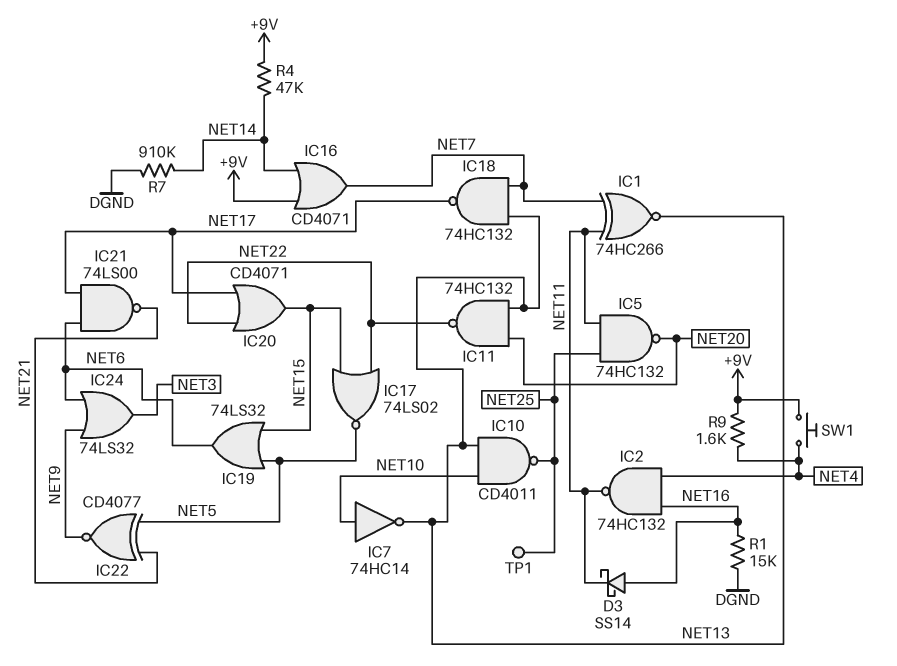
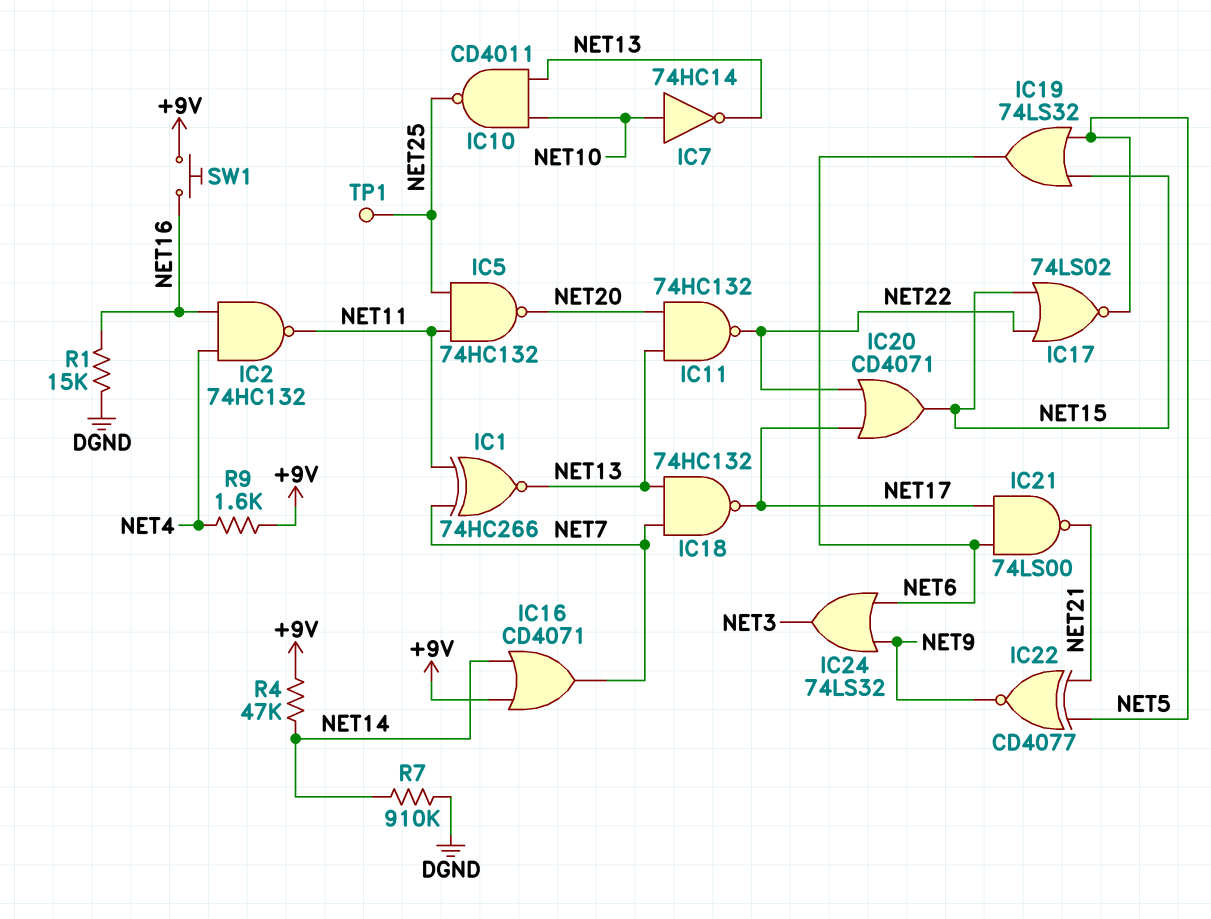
D3: schottky SS14 (A NET16, K NET11) -> none
SW1: button (+9V, NET4) -> button (+9V, NET16)

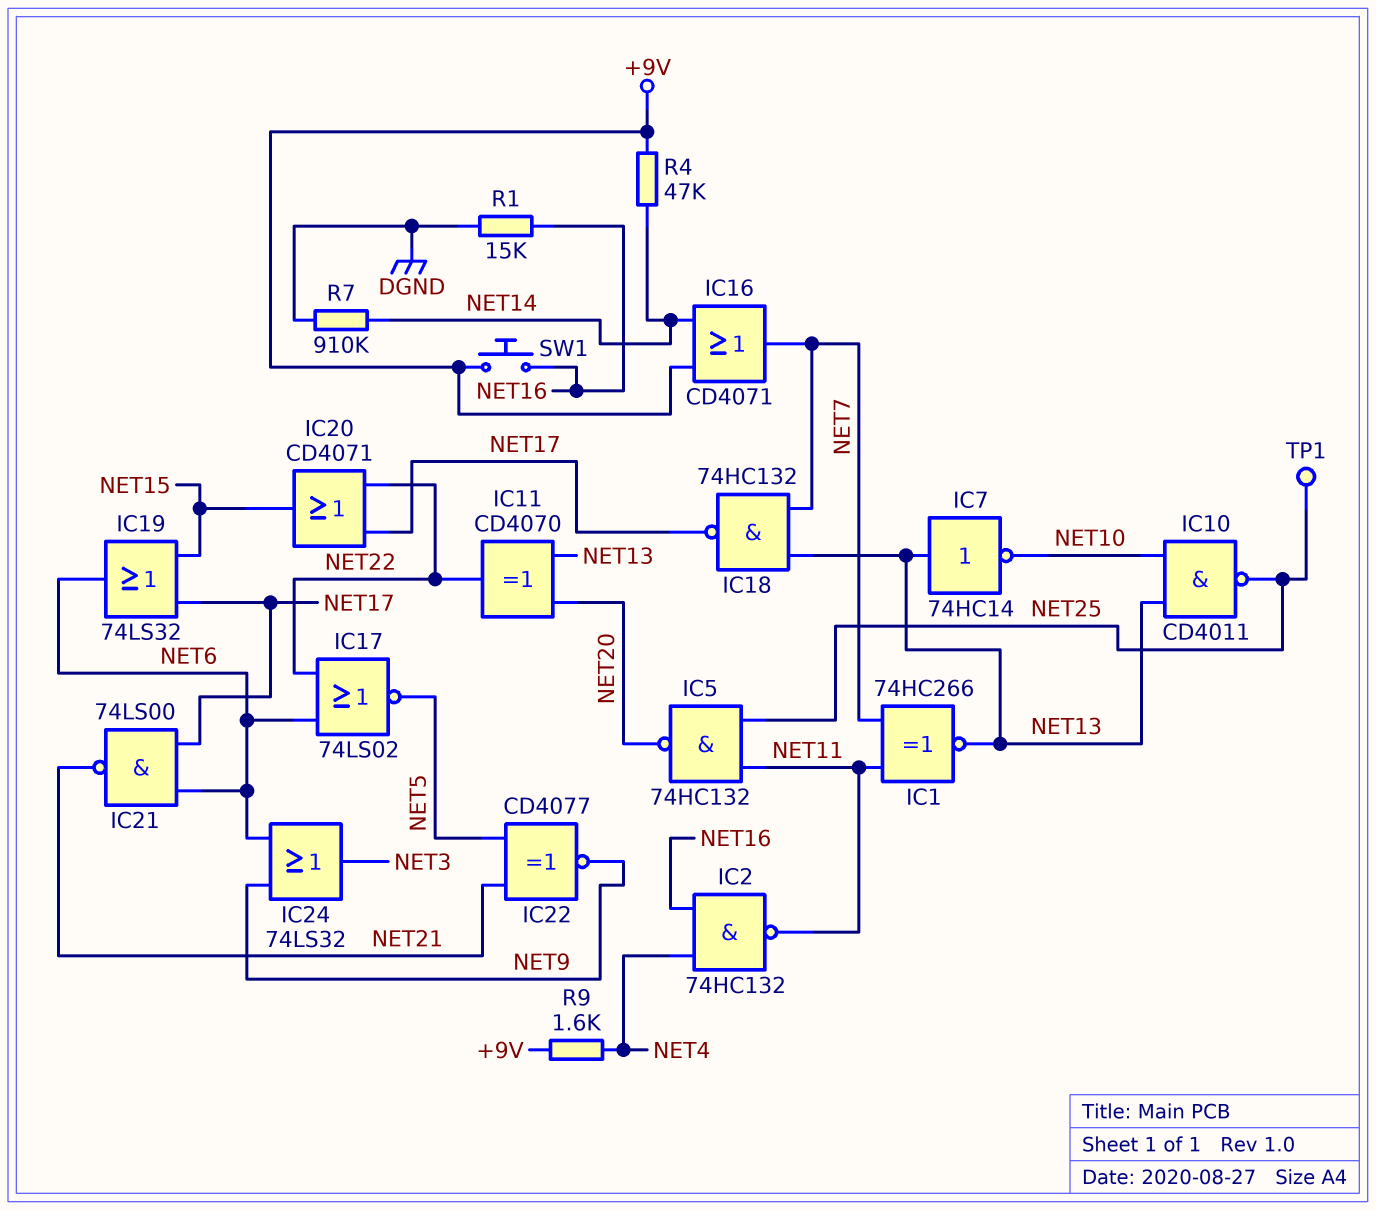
IC7: NOT 74HC14 (in NET10, out NET13) -> NOT 74HC14 (in NET13, out NET10)
IC11: NAND 74HC132 (in NET13, in NET20, out NET22) -> XOR CD4070 (in NET13, in NET20, out NET22)
IC17: NOR 74LS02 (in NET15, in NET22, out NET5) -> NOR 74LS02 (in NET6, in NET22, out NET5)
IC19: OR 74LS32 (in NET5, in NET15, out NET6) -> OR 74LS32 (in NET15, in NET17, out NET6)

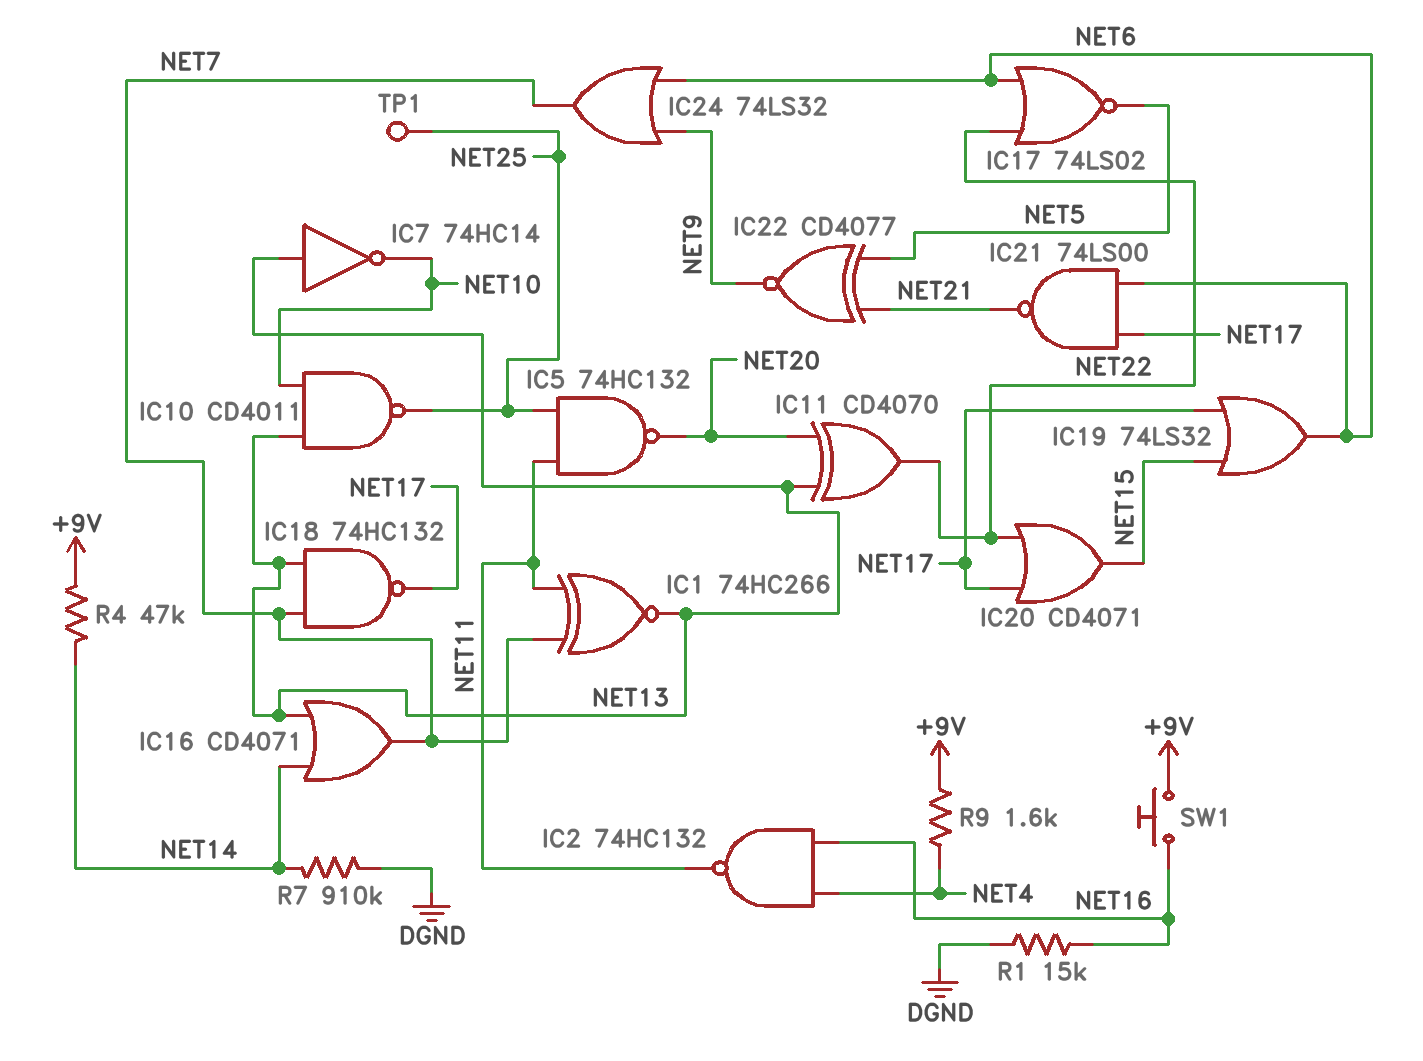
IC16: OR CD4071 (in +9V, in NET14, out NET7) -> OR CD4071 (in NET13, in NET14, out NET7)
IC24: OR 74LS32 (in NET6, in NET9, out NET3) -> OR 74LS32 (in NET6, in NET9, out NET7)

